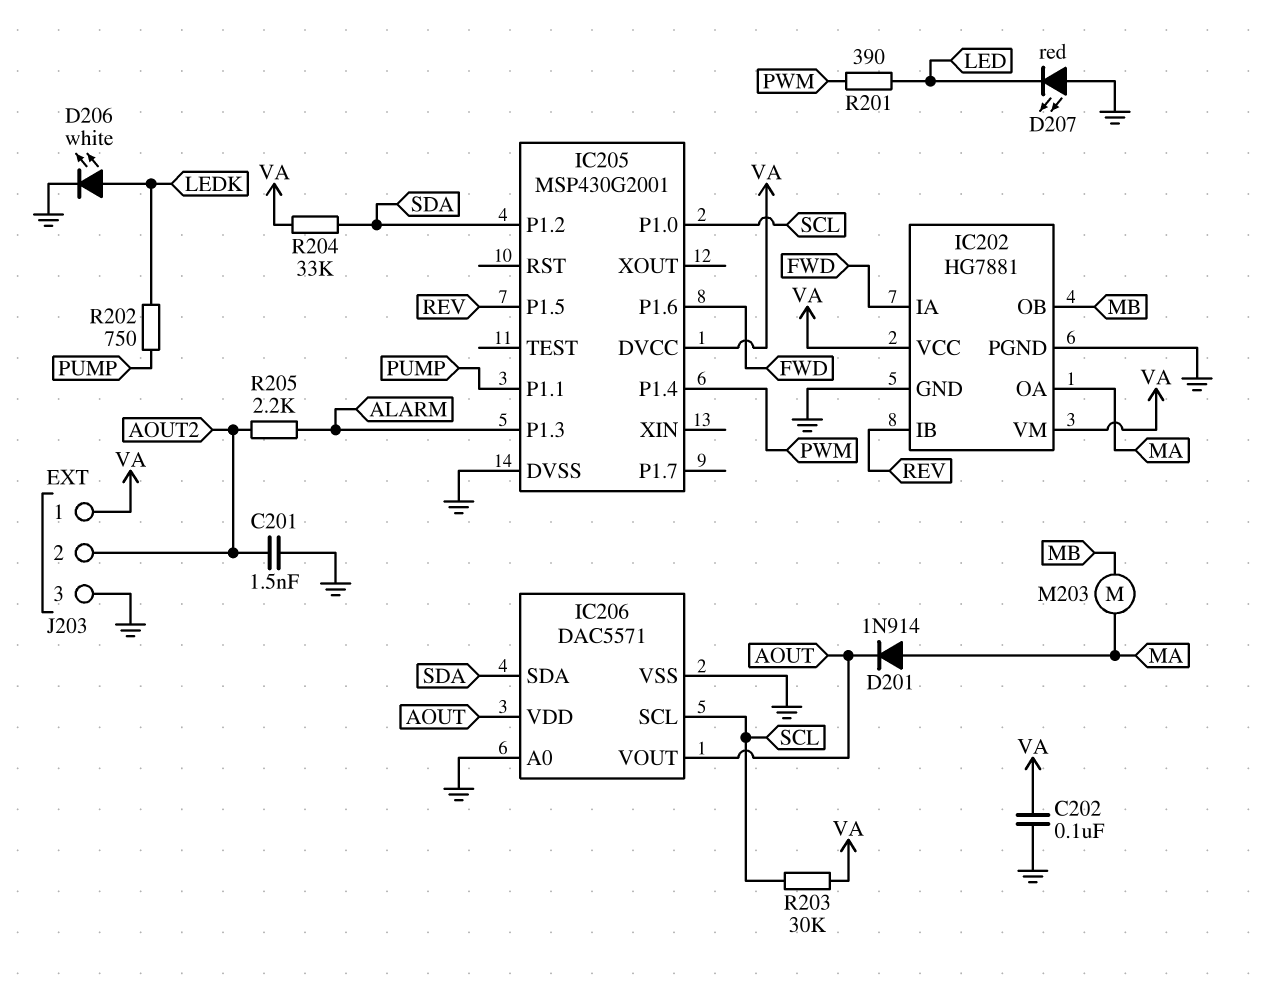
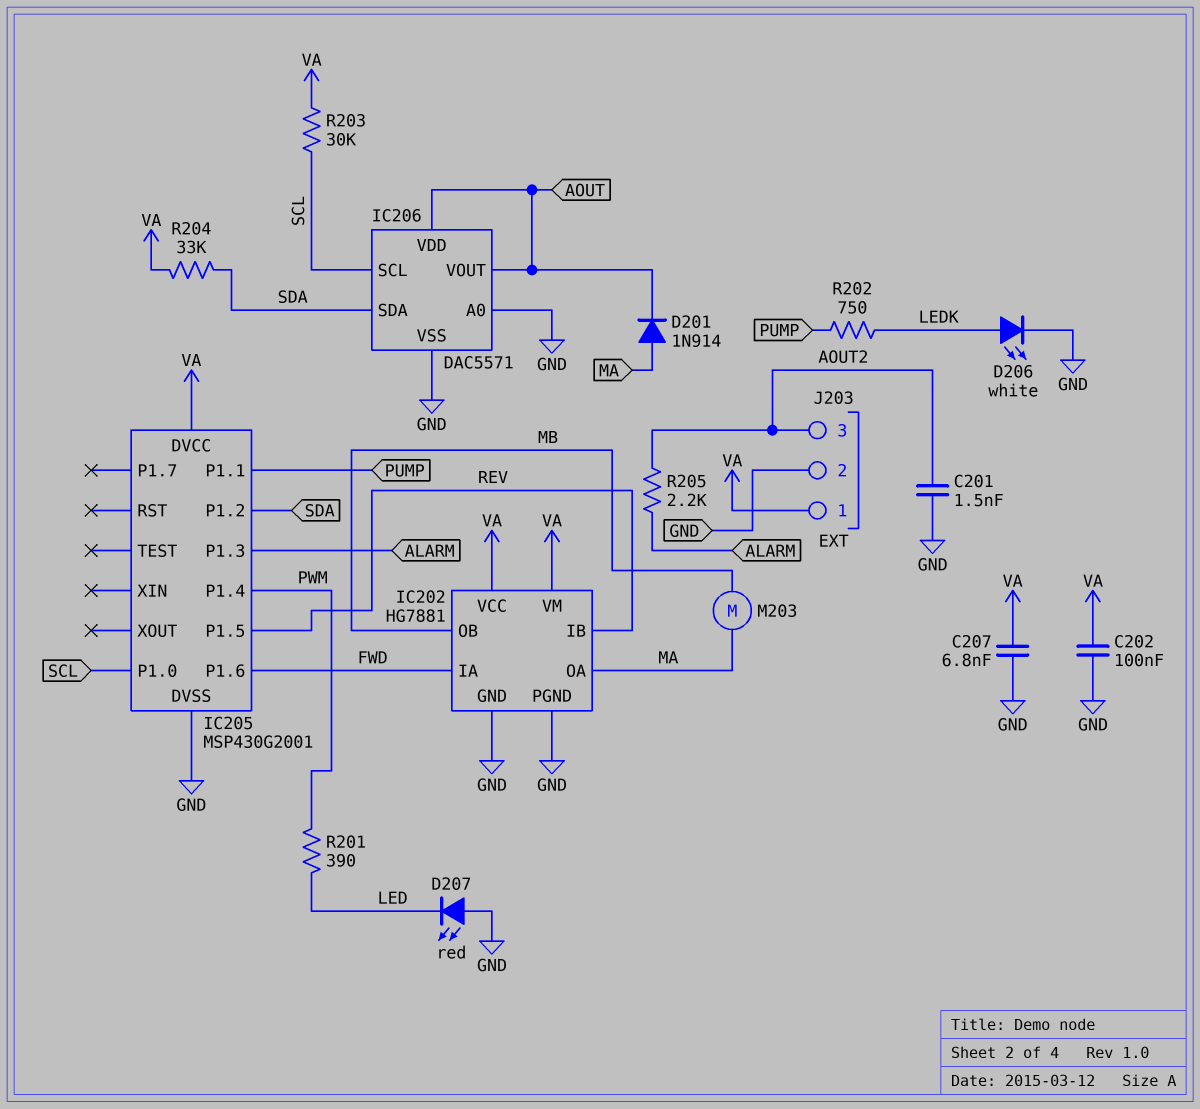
C207: none -> 6.8nF (GND, VA)
J203 pin 2: AOUT2 -> GND
J203 pin 3: GND -> AOUT2

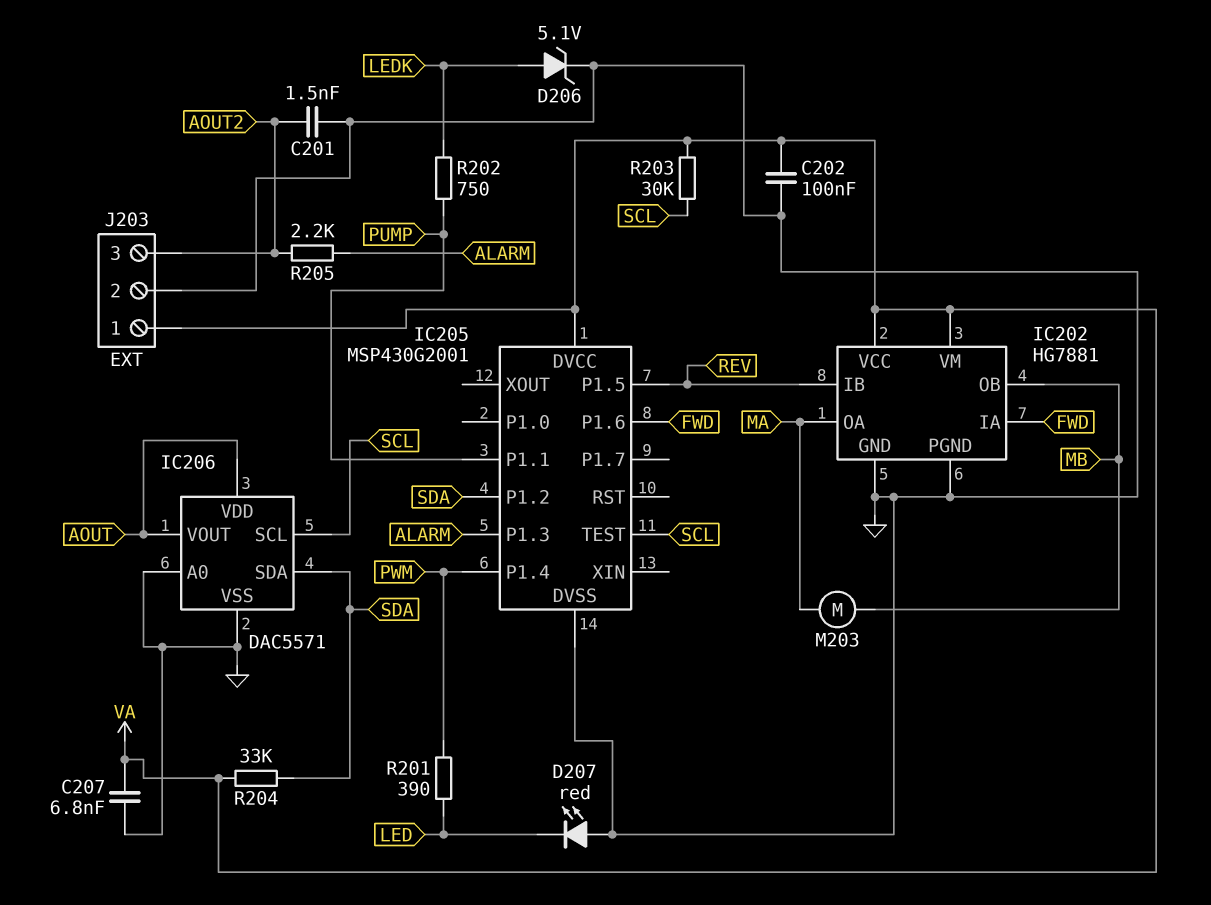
D201: diode 1N914 (A MA, K AOUT) -> none
D206: LED white (A LEDK, K GND) -> zener 5.1V (A LEDK, K GND)
IC205 pin P1.0: SCL -> none
IC205 pin TEST: none -> SCL

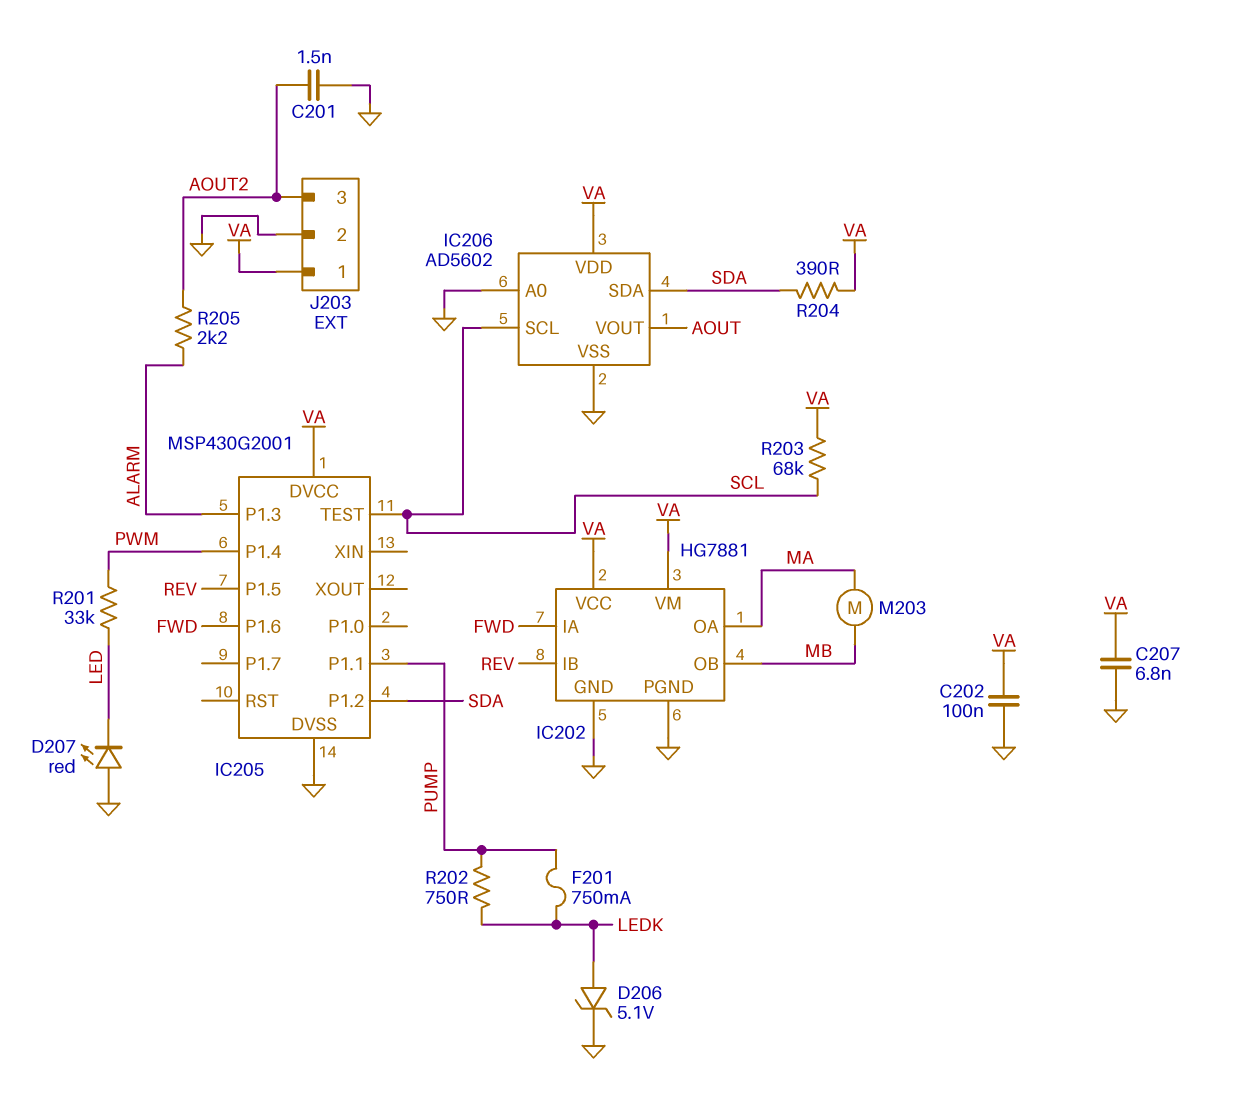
F201: none -> 750mA (LEDK, PUMP)
IC206: DAC5571 -> AD5602
IC206 pin VDD: AOUT -> VA
R201: 390 (LED, PWM) -> 33k (LED, PWM)
R203: 30k (SCL, VA) -> 68k (SCL, VA)
R204: 33k (SDA, VA) -> 390 (SDA, VA)

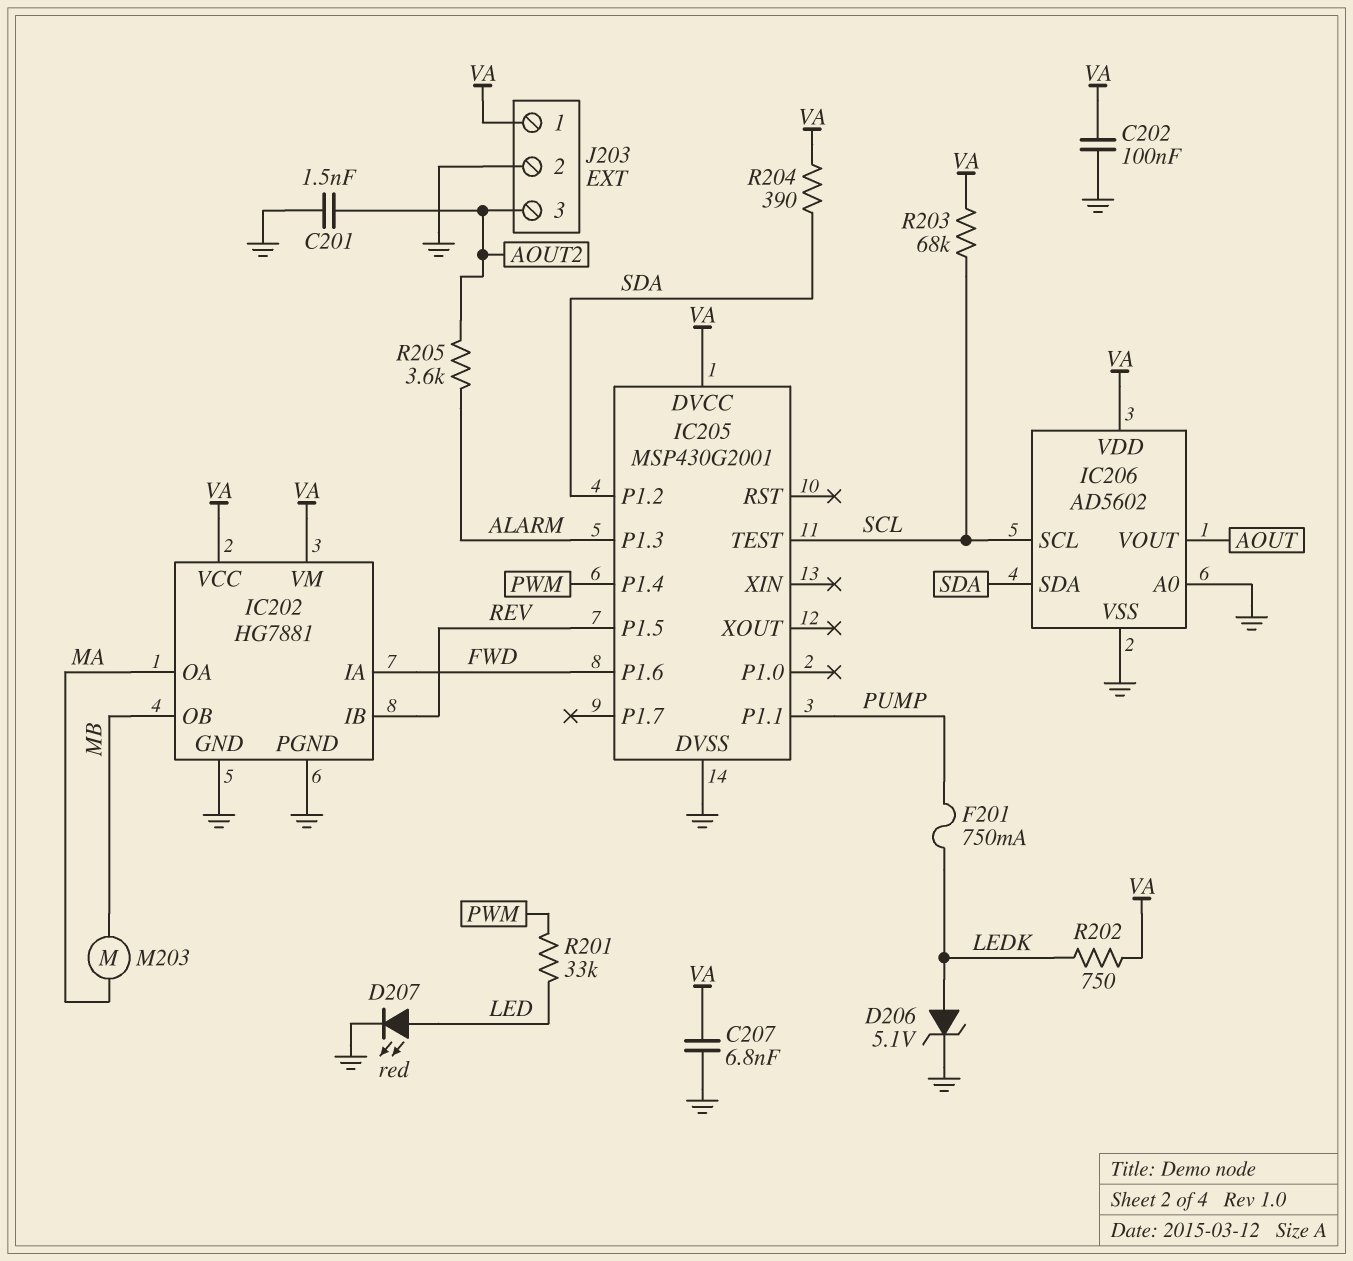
D207: LED red (A GND, K LED) -> LED red (A LED, K GND)
R202: 750 (LEDK, PUMP) -> 750 (LEDK, VA)
R205: 2.2k (ALARM, AOUT2) -> 3.6k (ALARM, AOUT2)

